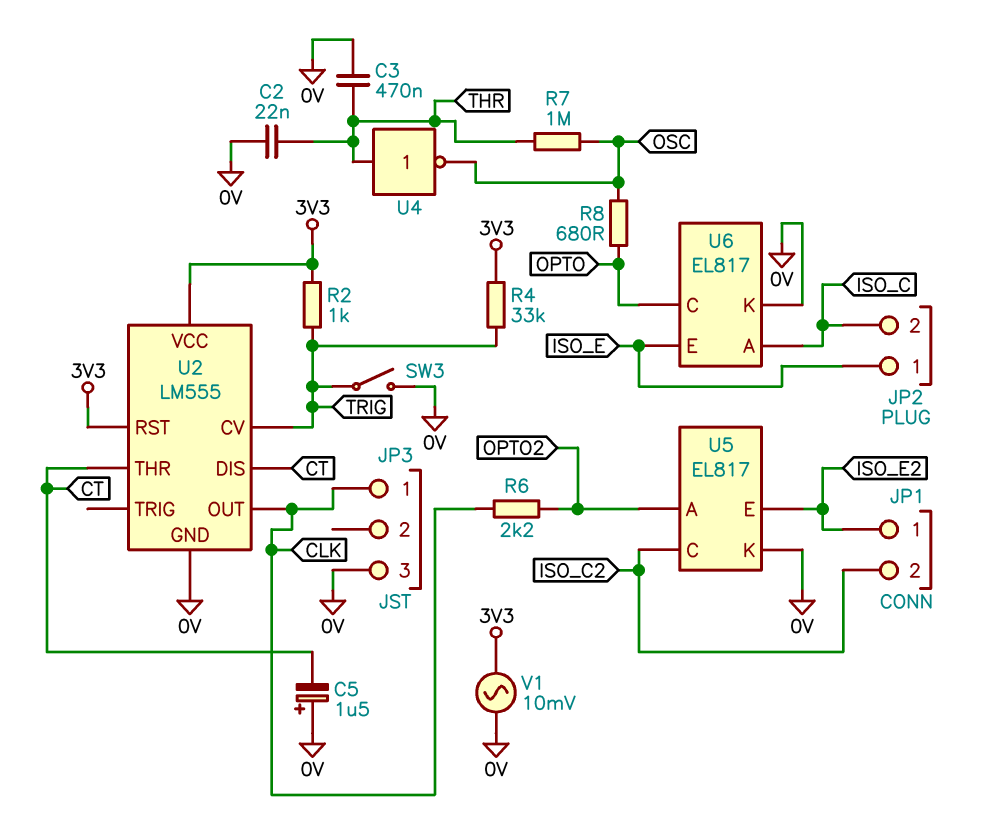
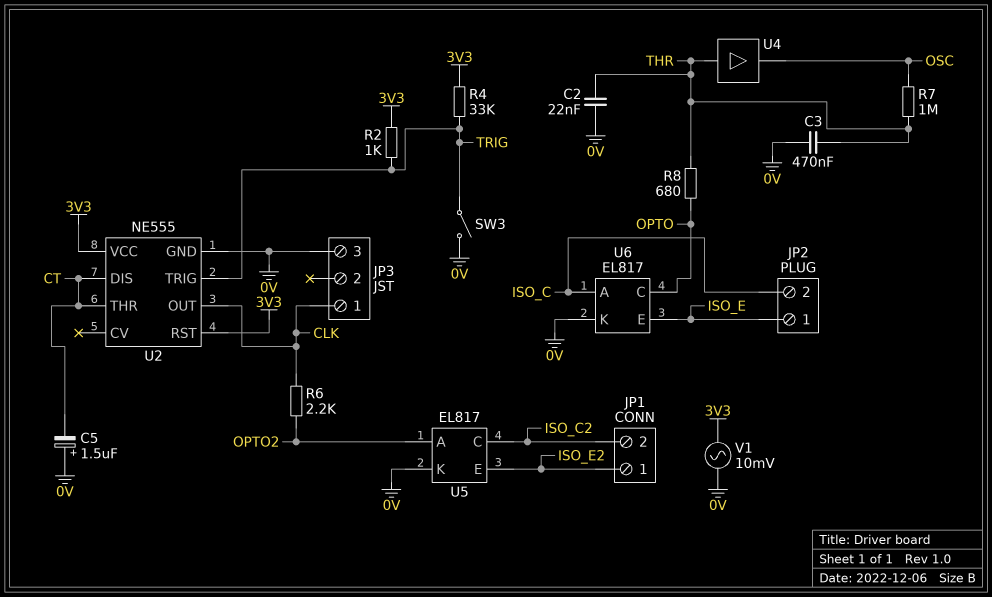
R8: 680 (OPTO, OSC) -> 680 (OPTO, THR)
U2: LM555 -> NE555
U2 pin CV: TRIG -> none
U2 pin TRIG: none -> TRIG
U4: NOT (in THR, out OSC) -> buffer (in THR, out OSC)

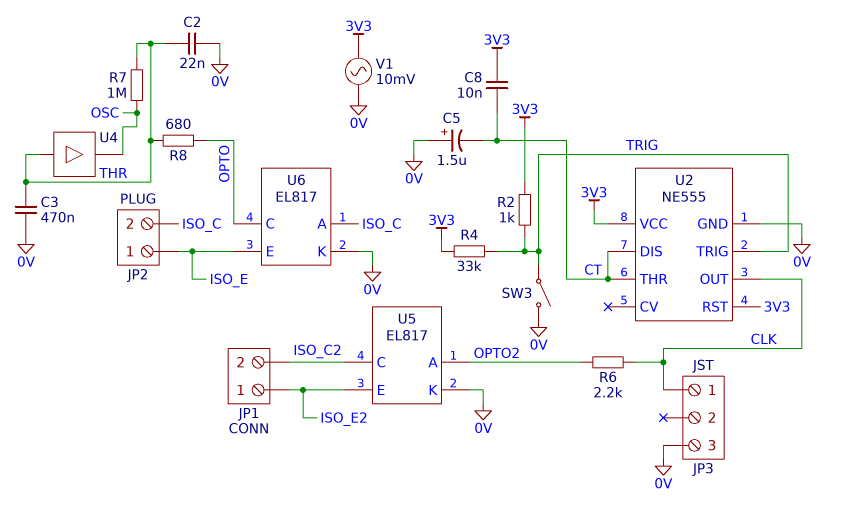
C8: none -> 10nF (3V3, CT)

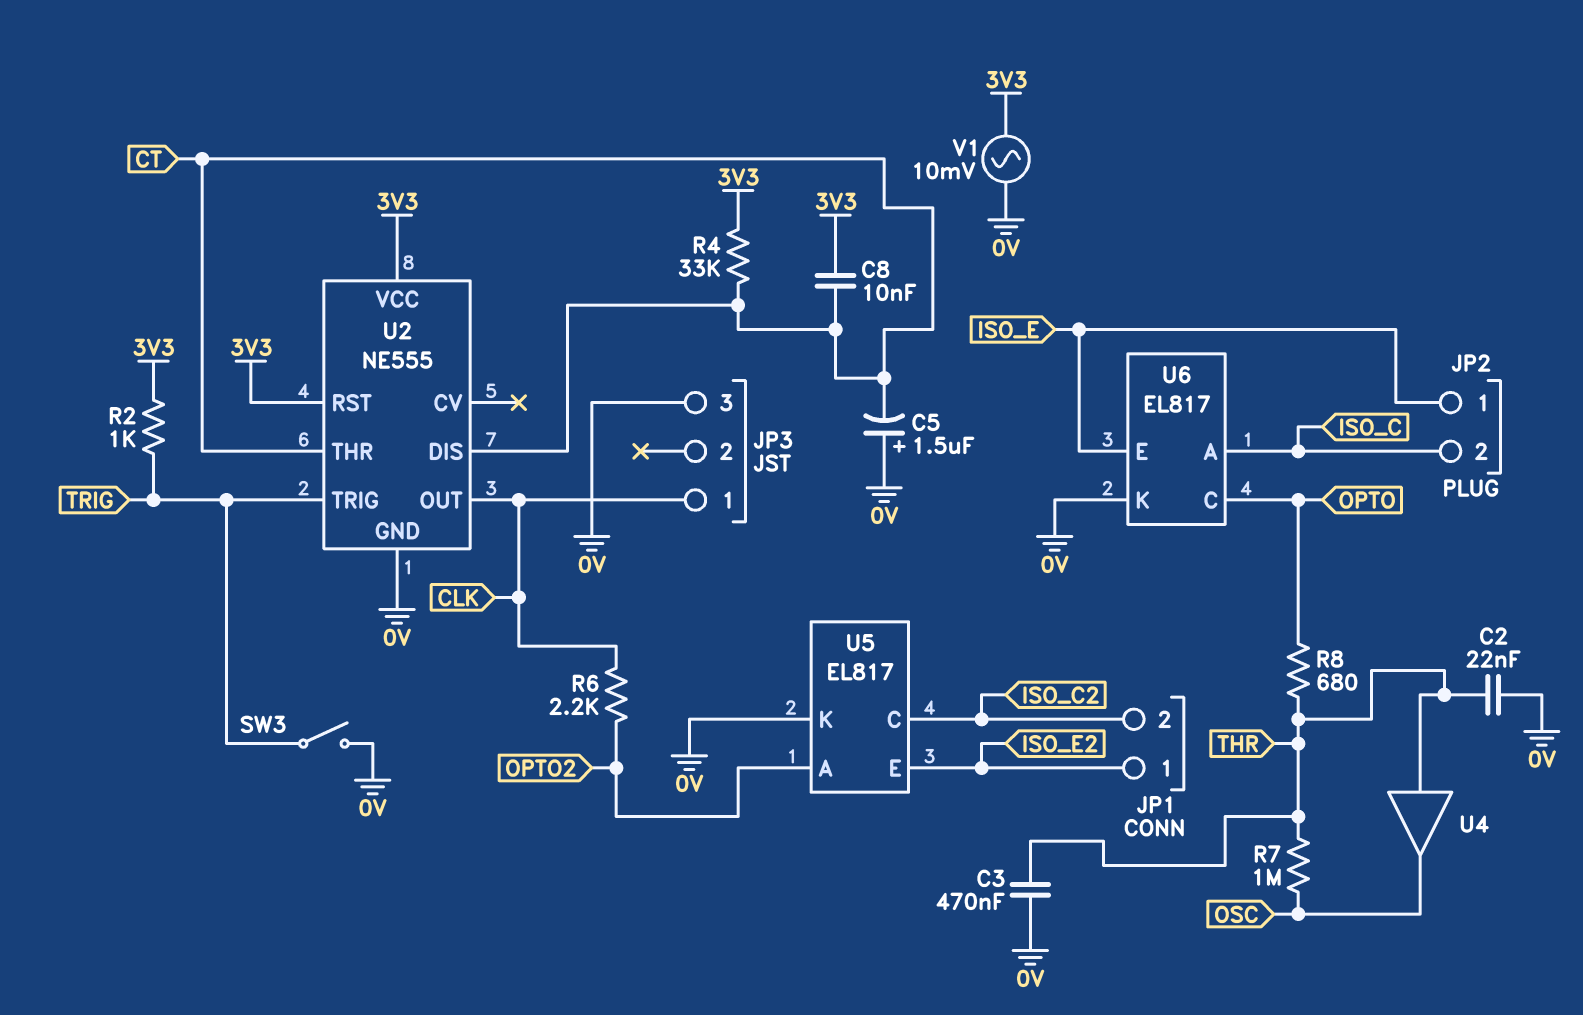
R4: 33k (3V3, TRIG) -> 33k (3V3, CT)

